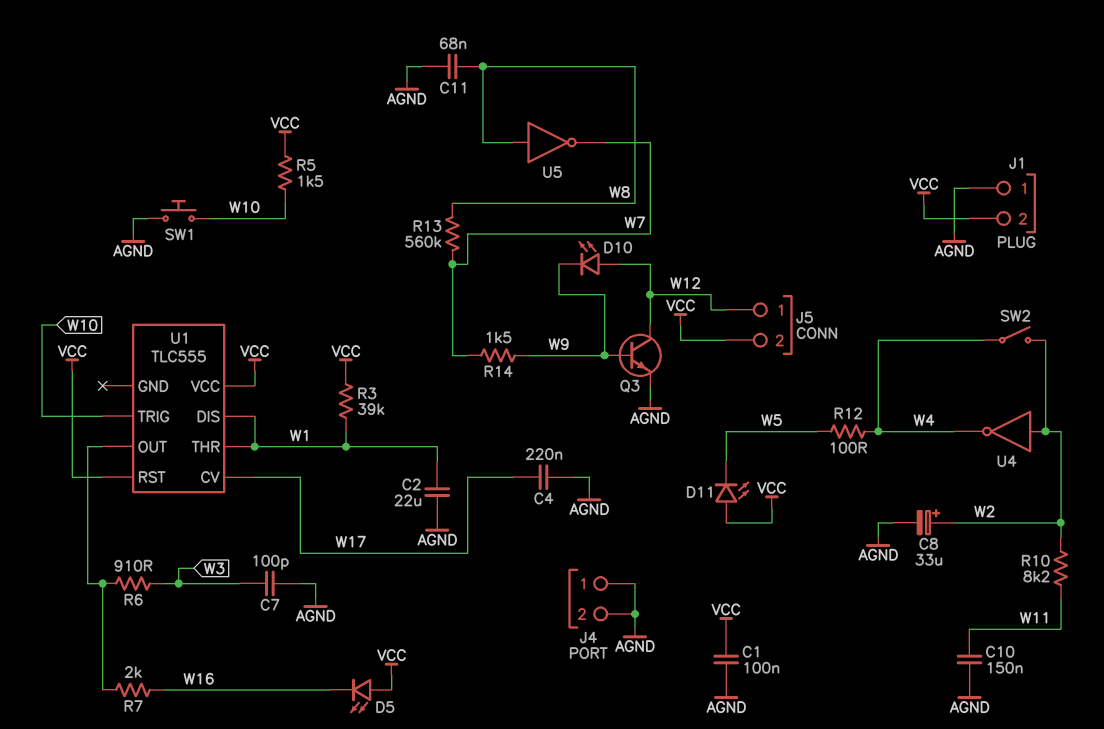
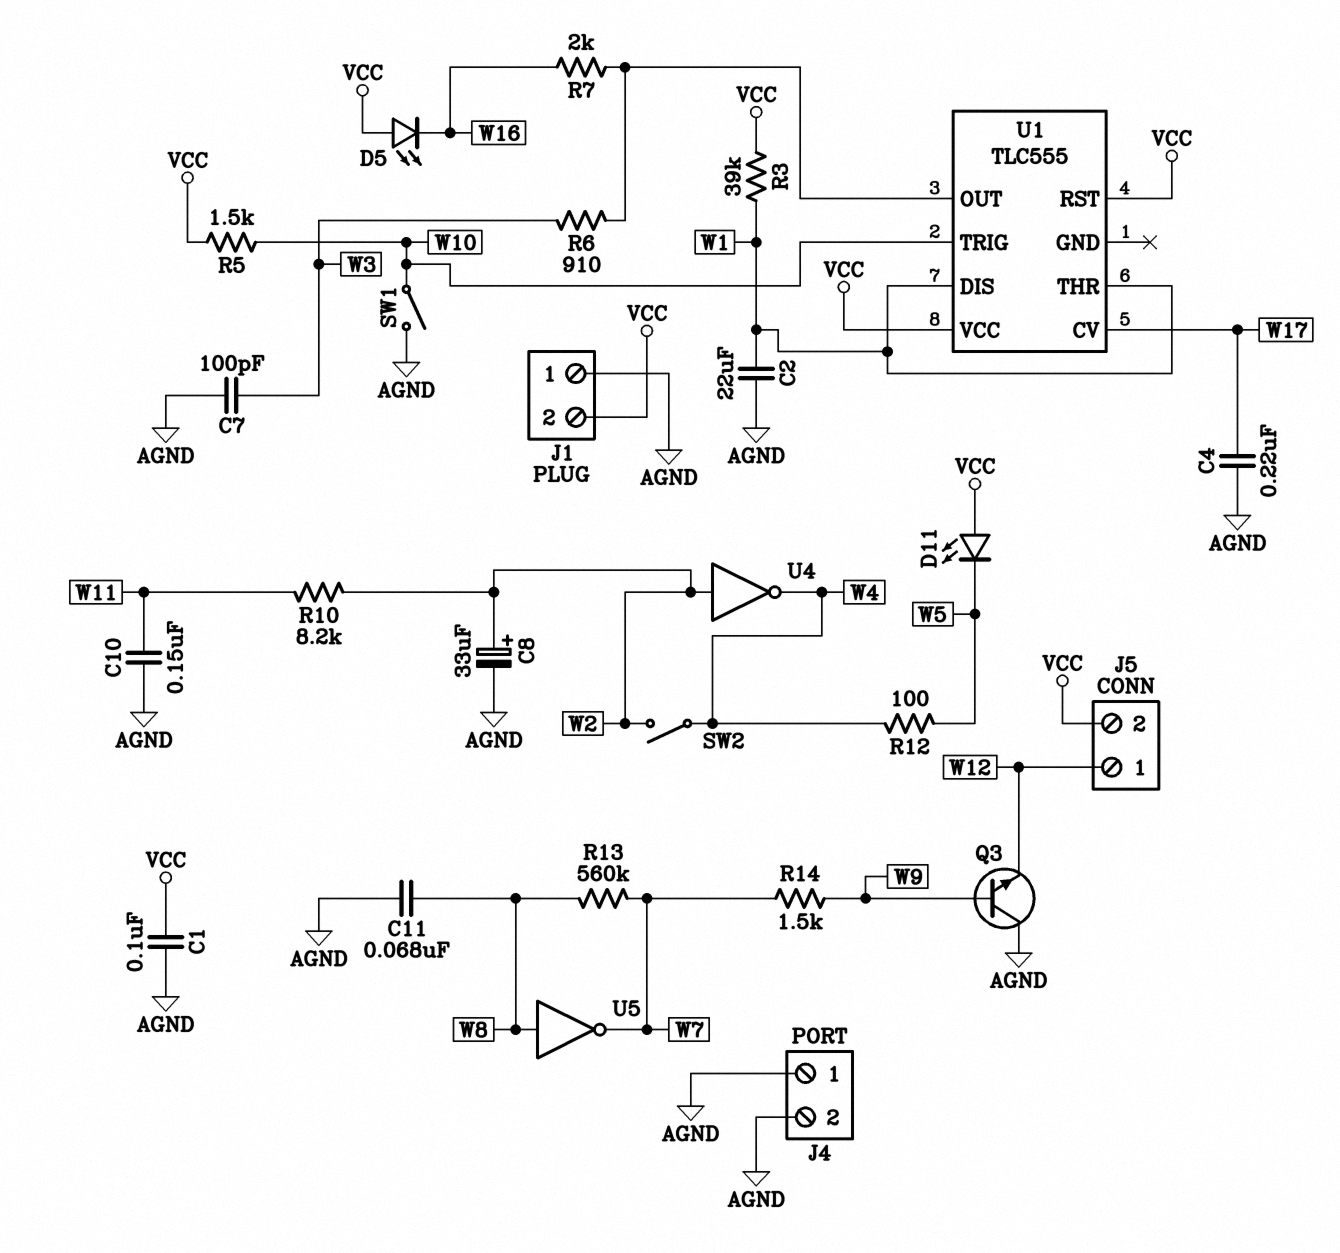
D10: LED (A W12, K W9) -> none
Q3: NPN (B W9, C W12, E AGND) -> NPN (B W9, C AGND, E W12)
SW1: button (AGND, W10) -> switch (AGND, W10)

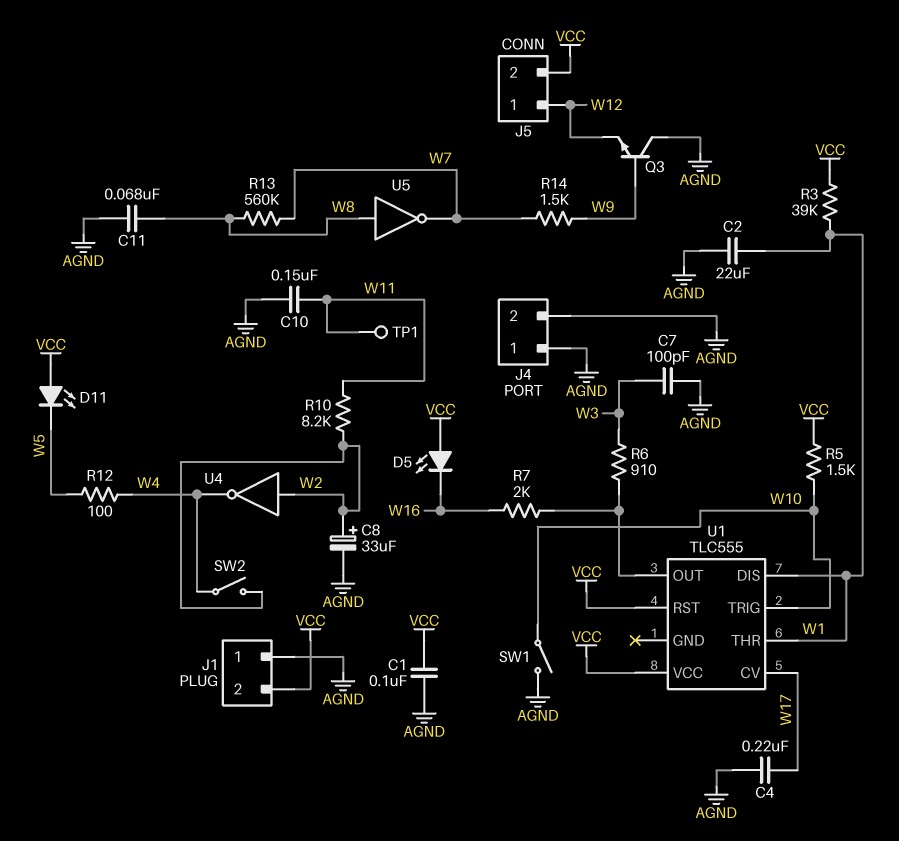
TP1: none -> test point (W11)

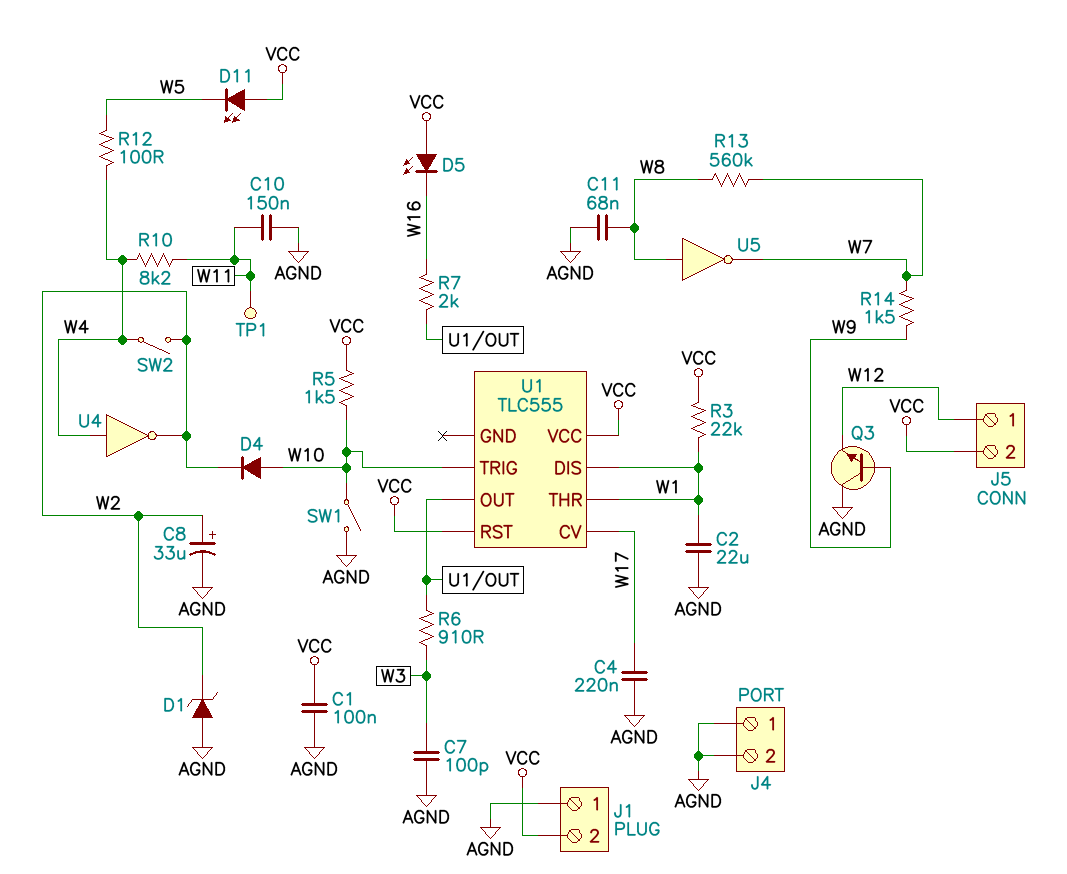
D1: none -> zener (A AGND, K W2)
D4: none -> diode (A W10, K W2)
R3: 39k (VCC, W1) -> 22k (VCC, W1)
R10: 8.2k (W2, W11) -> 8.2k (W4, W11)
U4: NOT (in W2, out W4) -> NOT (in W4, out W2)

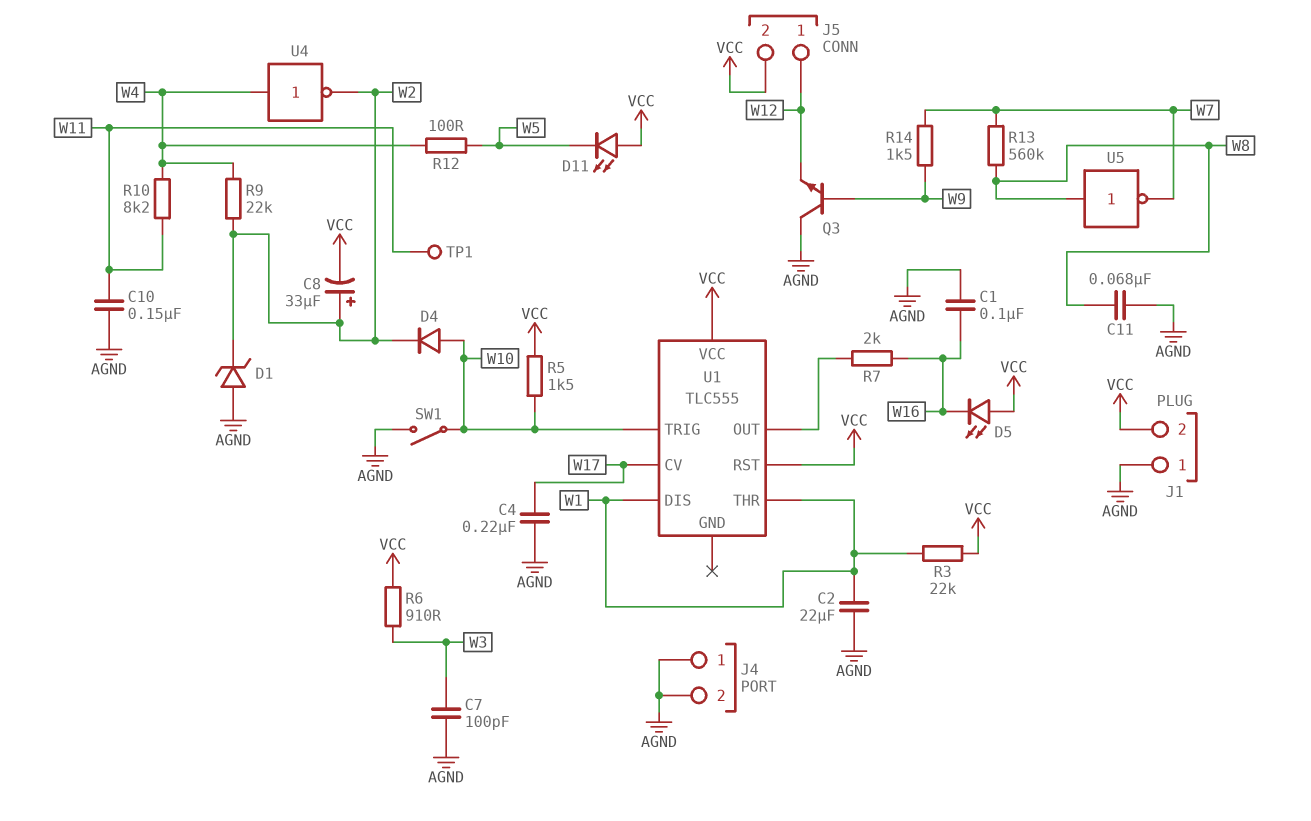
C1: 100nF (AGND, VCC) -> 100nF (AGND, W16)
C8: 33uF (plus W2, minus AGND) -> 33uF (plus W2, minus VCC)
R6: 910 (U1/OUT, W3) -> 910 (VCC, W3)
R9: none -> 22k (W2, W4)
SW2: switch (W2, W4) -> none

